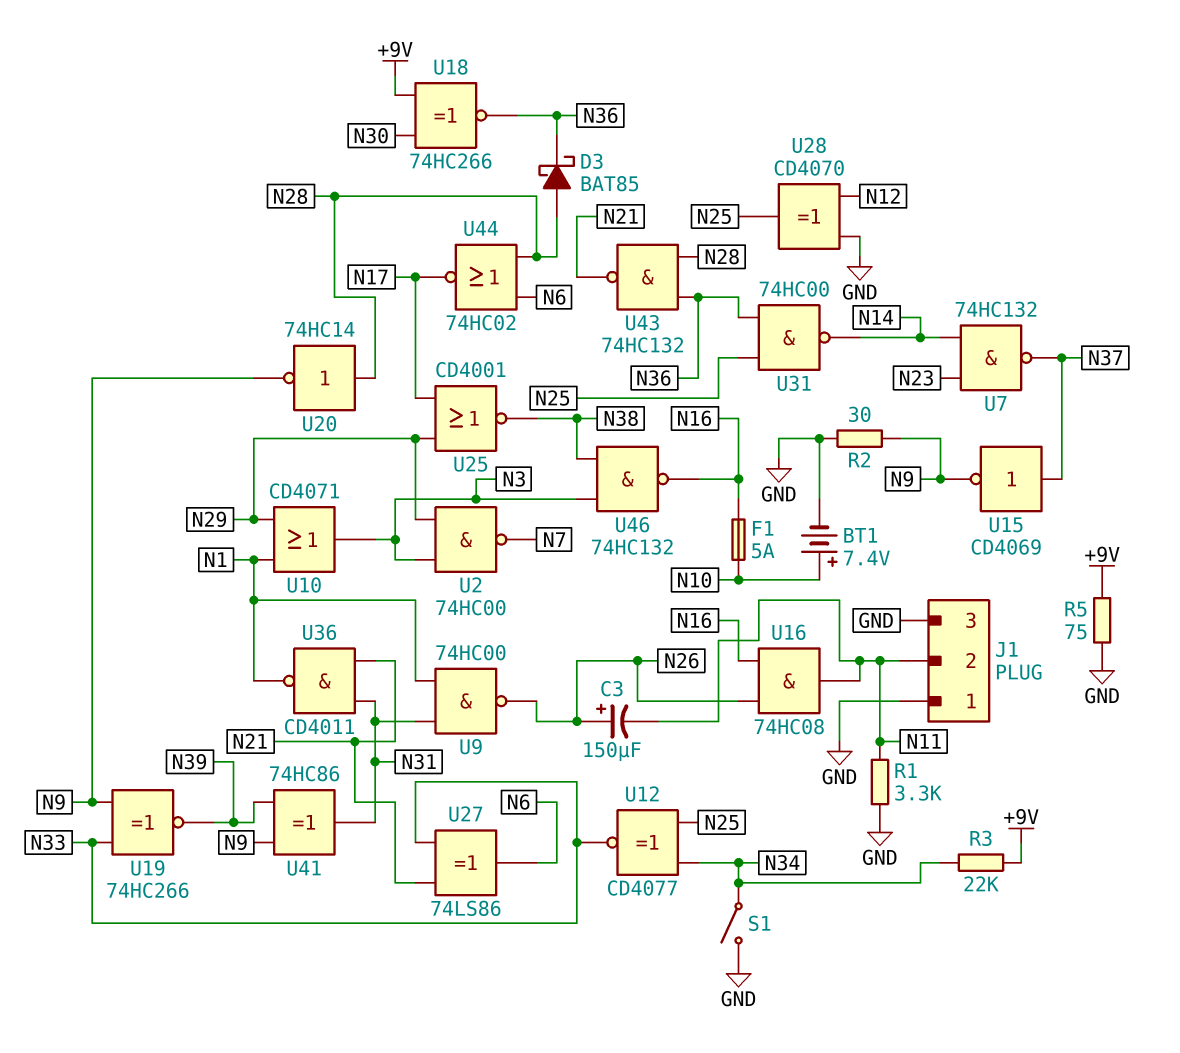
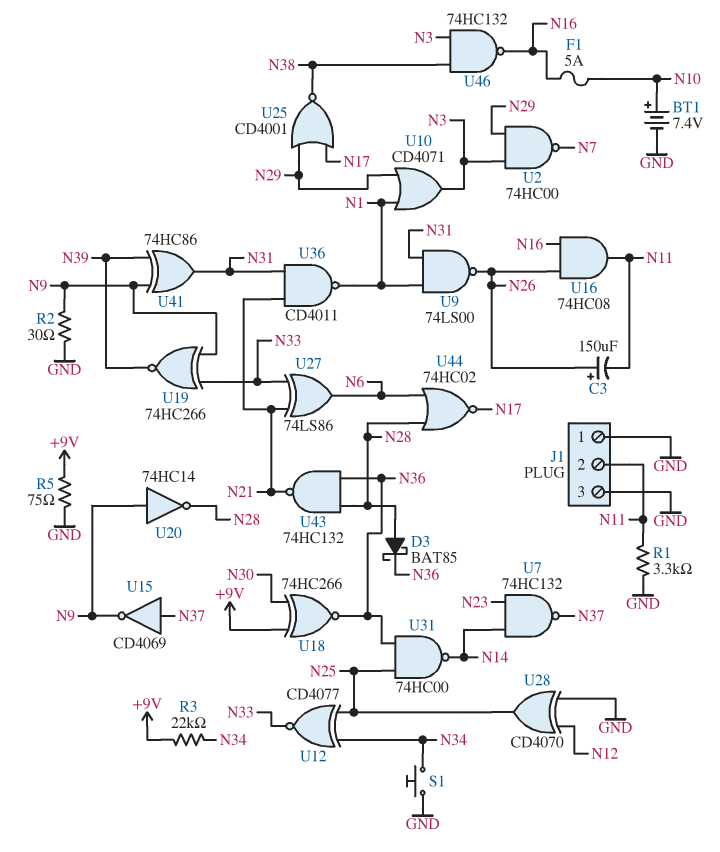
S1: switch (GND, N34) -> button (GND, N34)
U9: NAND 74HC00 (in N1, in N31, out N26) -> NAND 74LS00 (in N1, in N31, out N26)
U20: NOT 74HC14 (in N28, out N9) -> NOT 74HC14 (in N9, out N28)

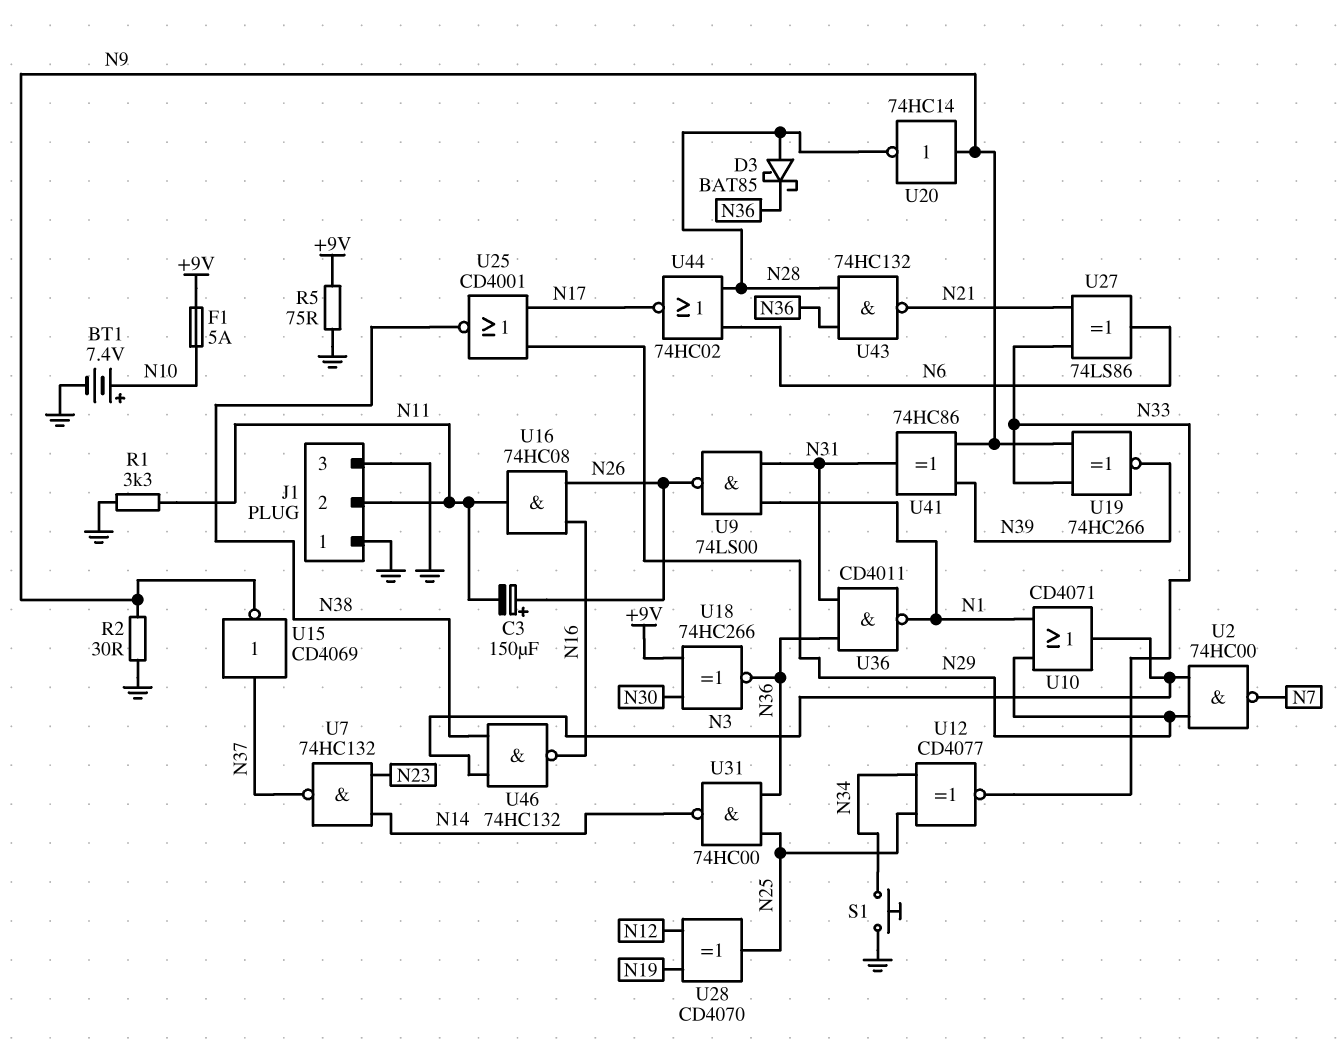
F1: 5A (N10, N16) -> 5A (+9V, N10)
R3: 22k (+9V, N34) -> none
U28: XOR CD4070 (in GND, in N12, out N25) -> XOR CD4070 (in N12, in N19, out N25)
U36: NAND CD4011 (in N21, in N31, out N1) -> NAND CD4011 (in N31, in N36, out N1)

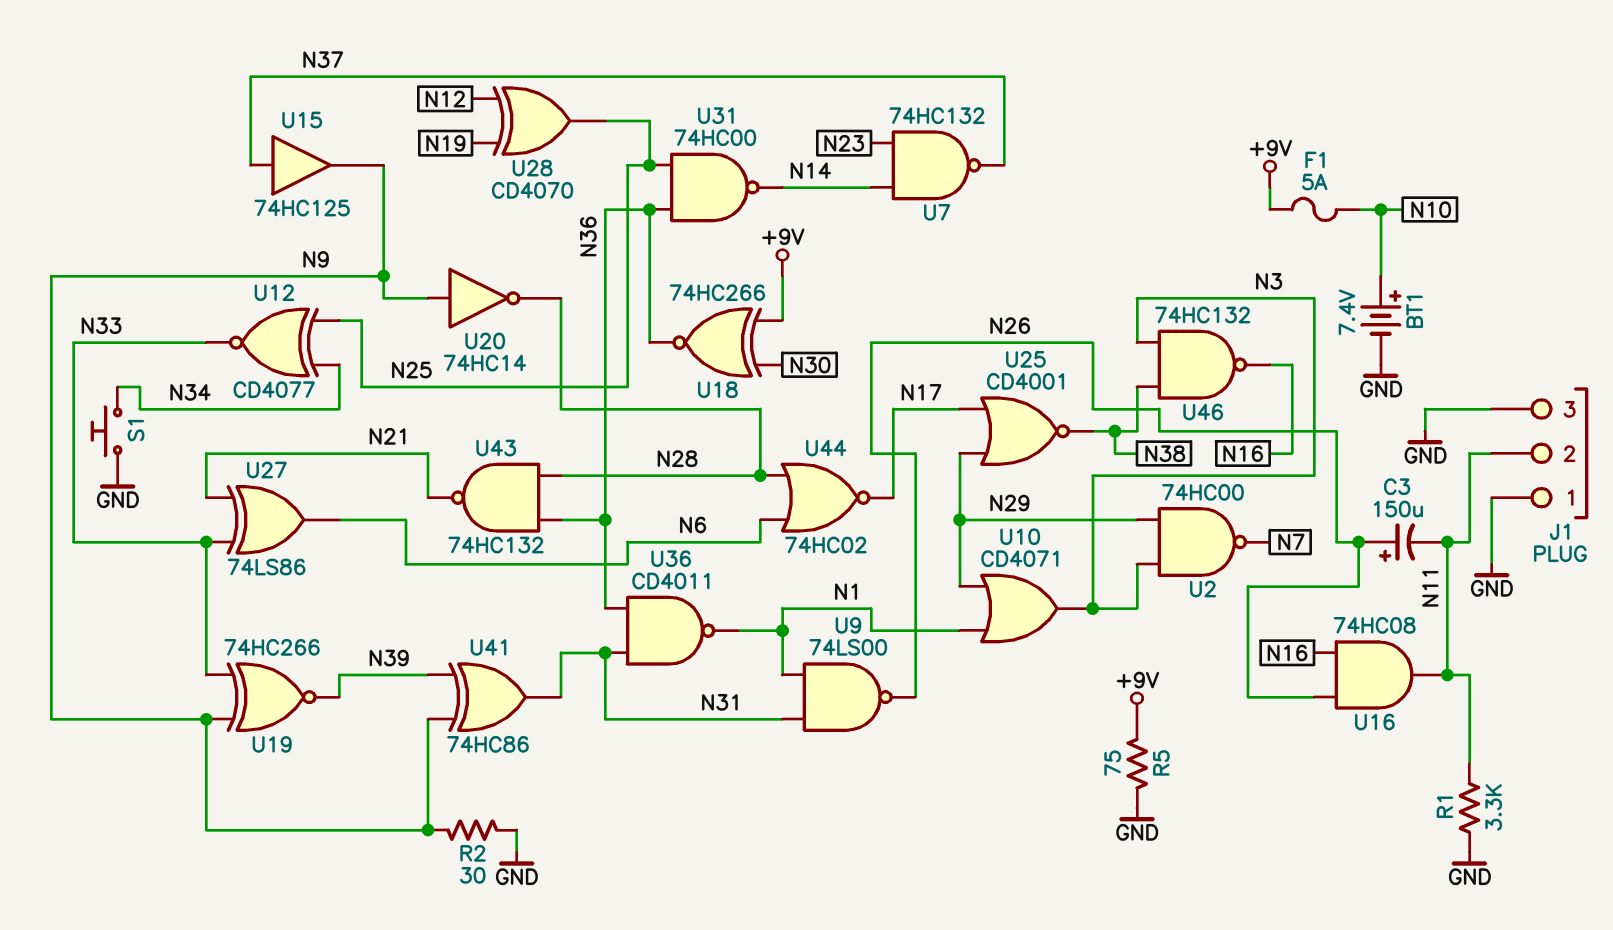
D3: schottky BAT85 (A N28, K N36) -> none
U15: NOT CD4069 (in N37, out N9) -> buffer 74HC125 (in N37, out N9)

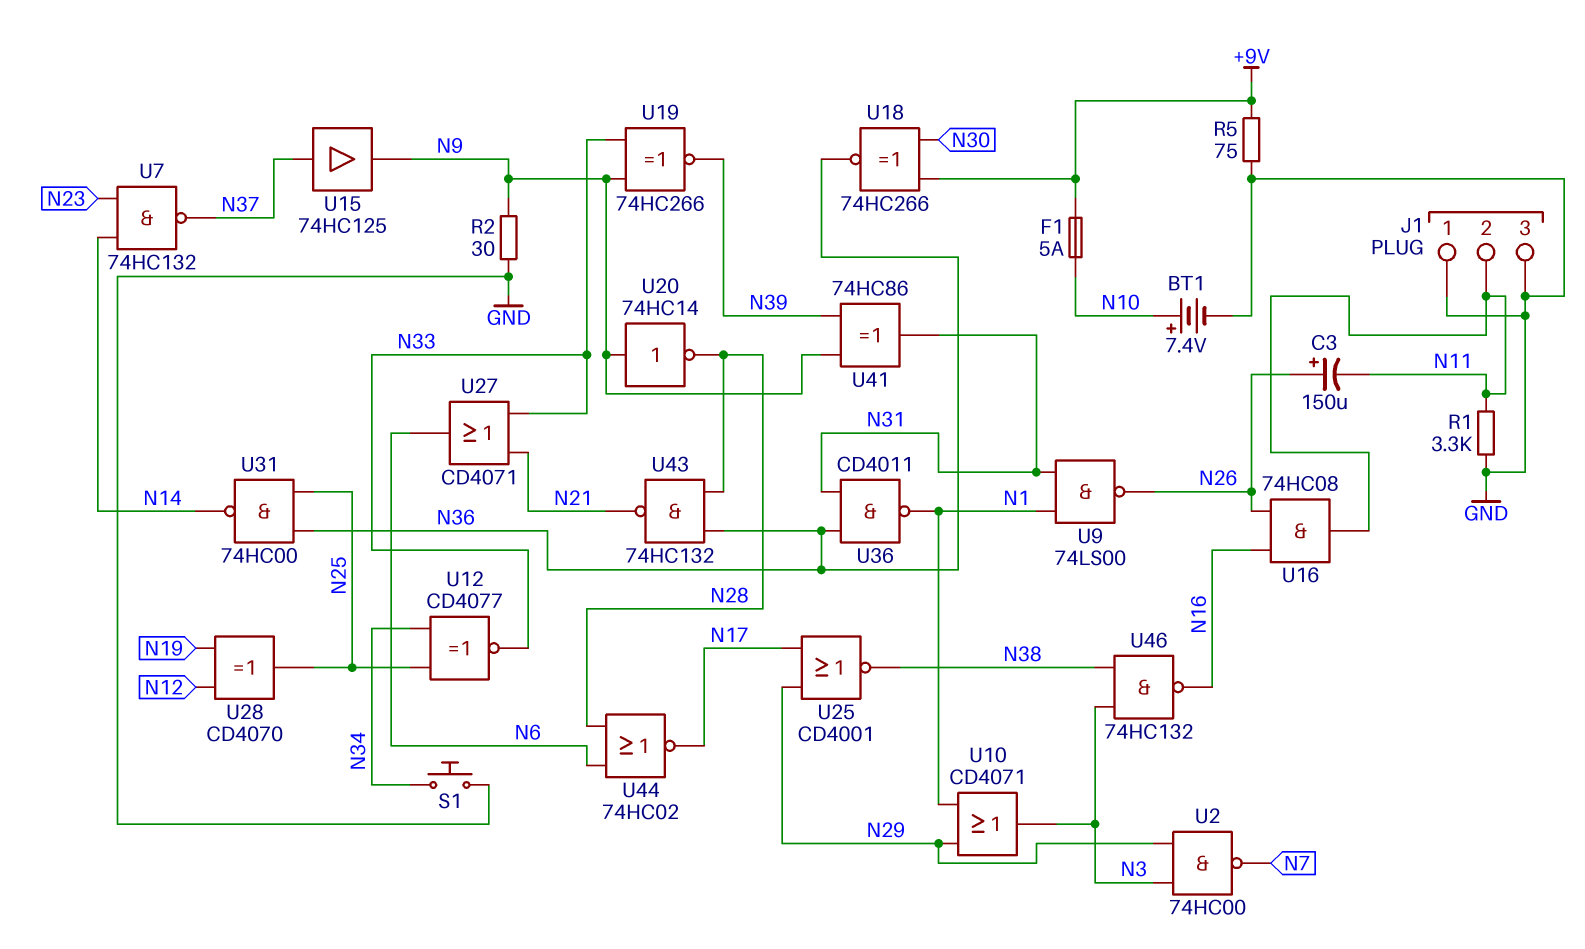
U27: XOR 74LS86 (in N21, in N33, out N6) -> OR CD4071 (in N21, in N33, out N6)

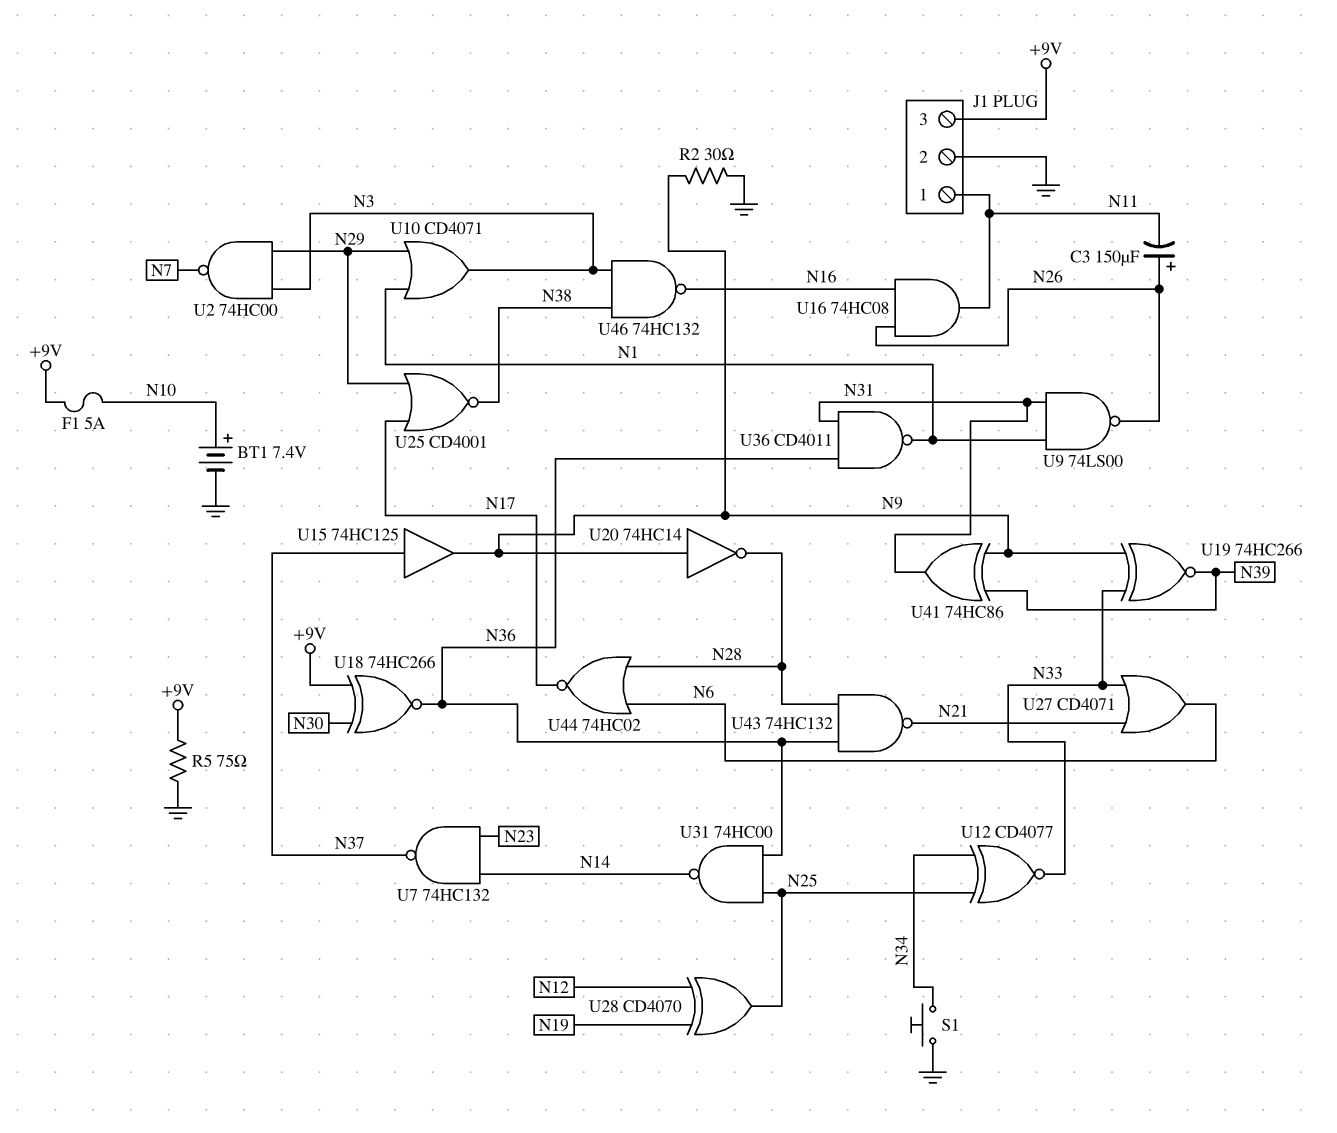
J1 pin 1: GND -> N11
J1 pin 2: N11 -> GND
J1 pin 3: GND -> +9V
R1: 3.3k (GND, N11) -> none

